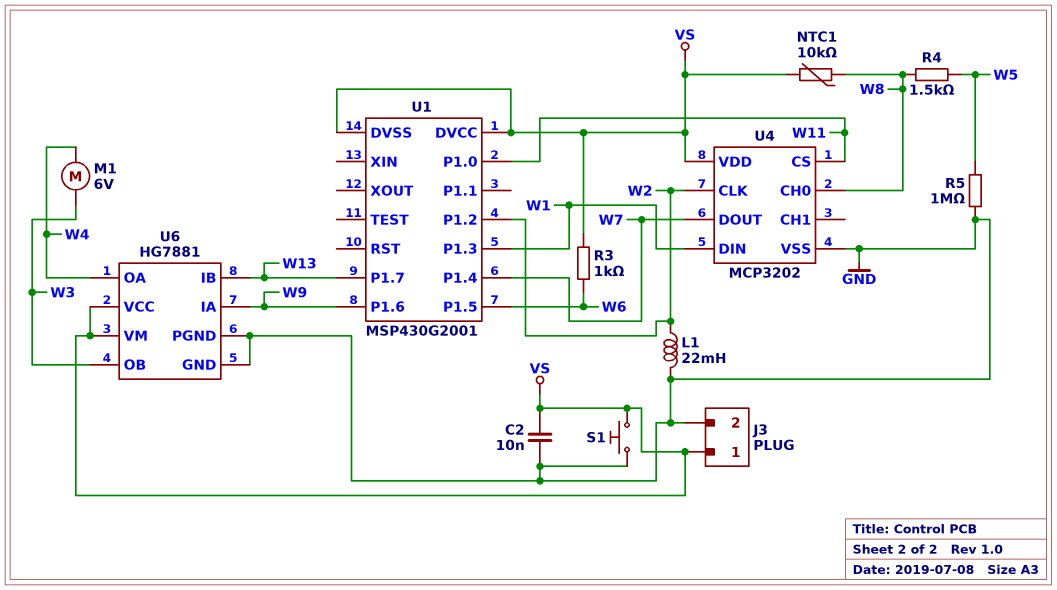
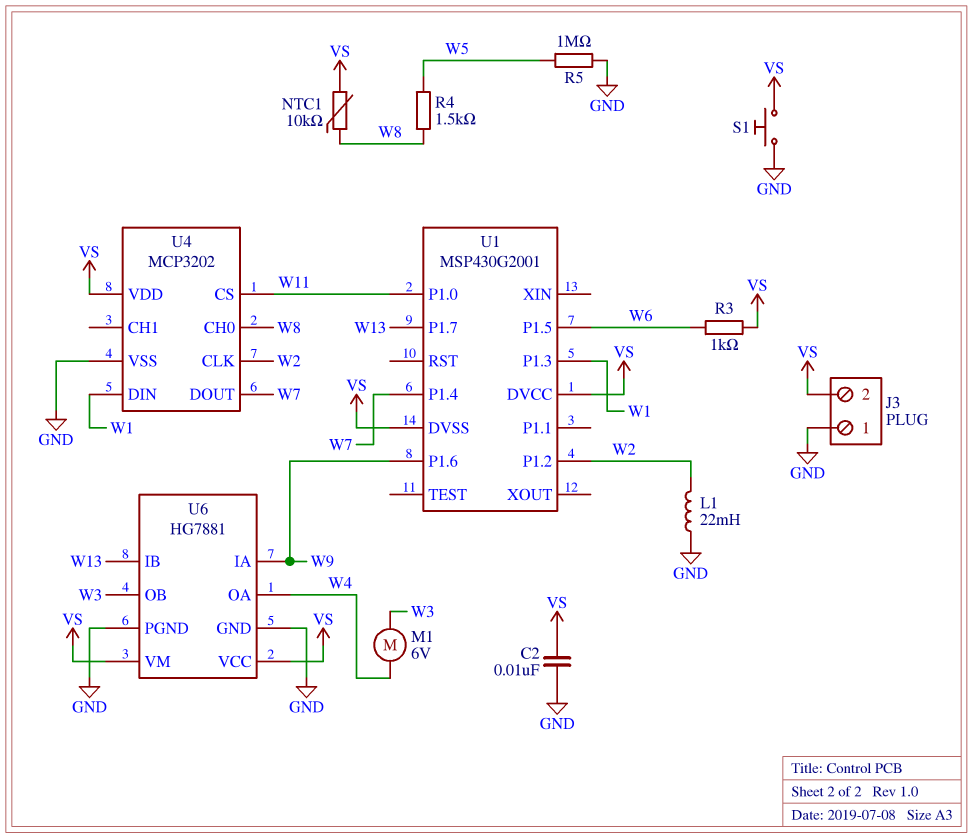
J3 pin 1: VS -> GND
J3 pin 2: GND -> VS

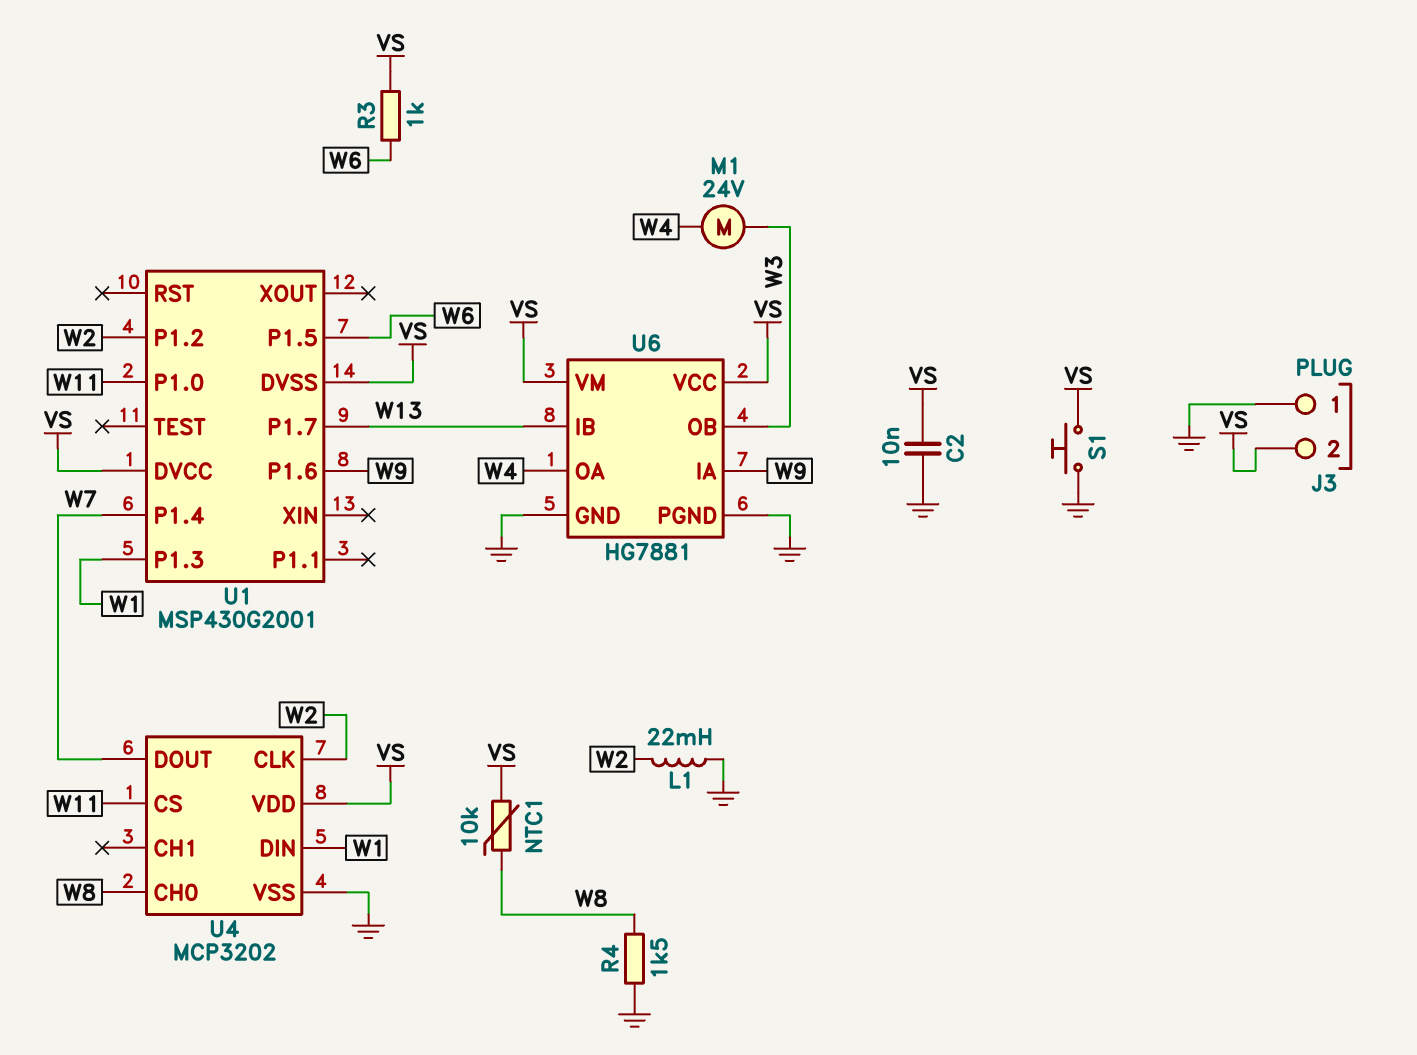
M1: motor 6V (W3, W4) -> motor 24V (W3, W4)
R4: 1.5k (W5, W8) -> 1.5k (GND, W8)
R5: 1M (GND, W5) -> none

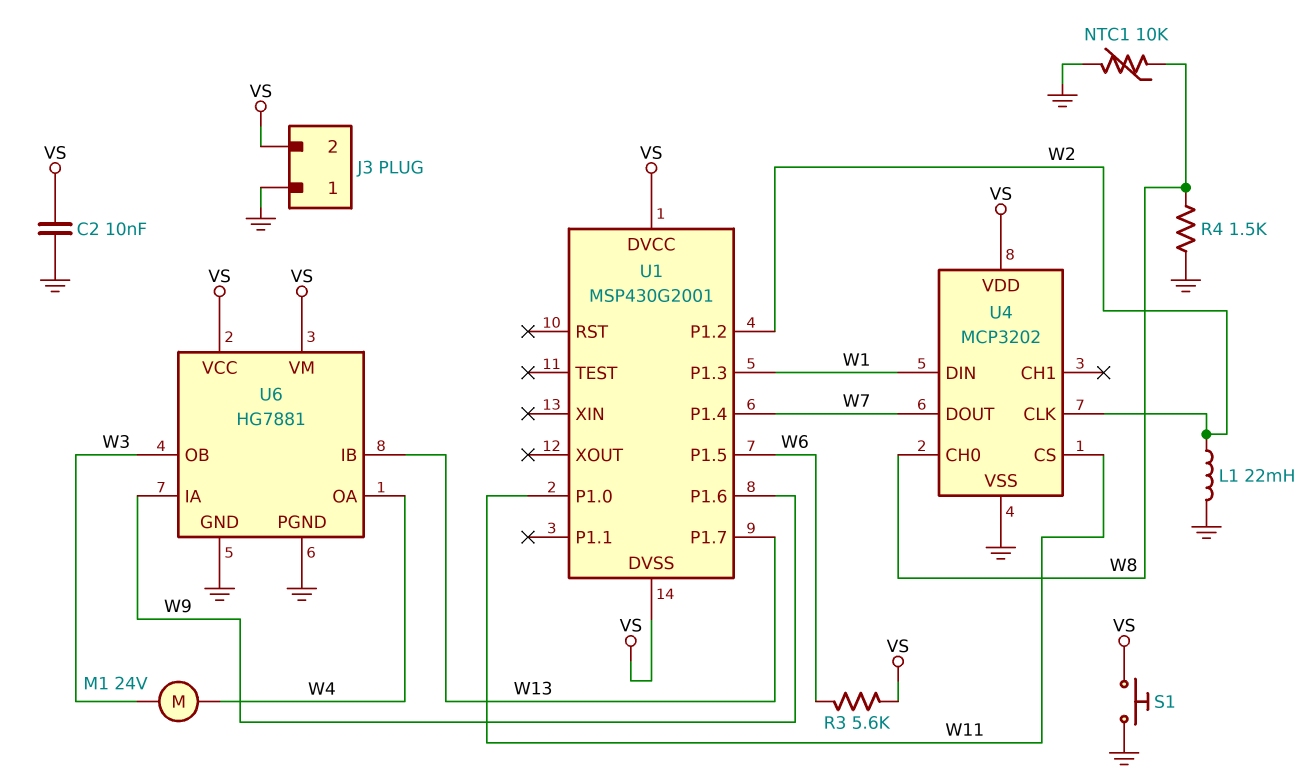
NTC1: 10k (VS, W8) -> 10k (GND, W8)
R3: 1k (VS, W6) -> 5.6k (VS, W6)

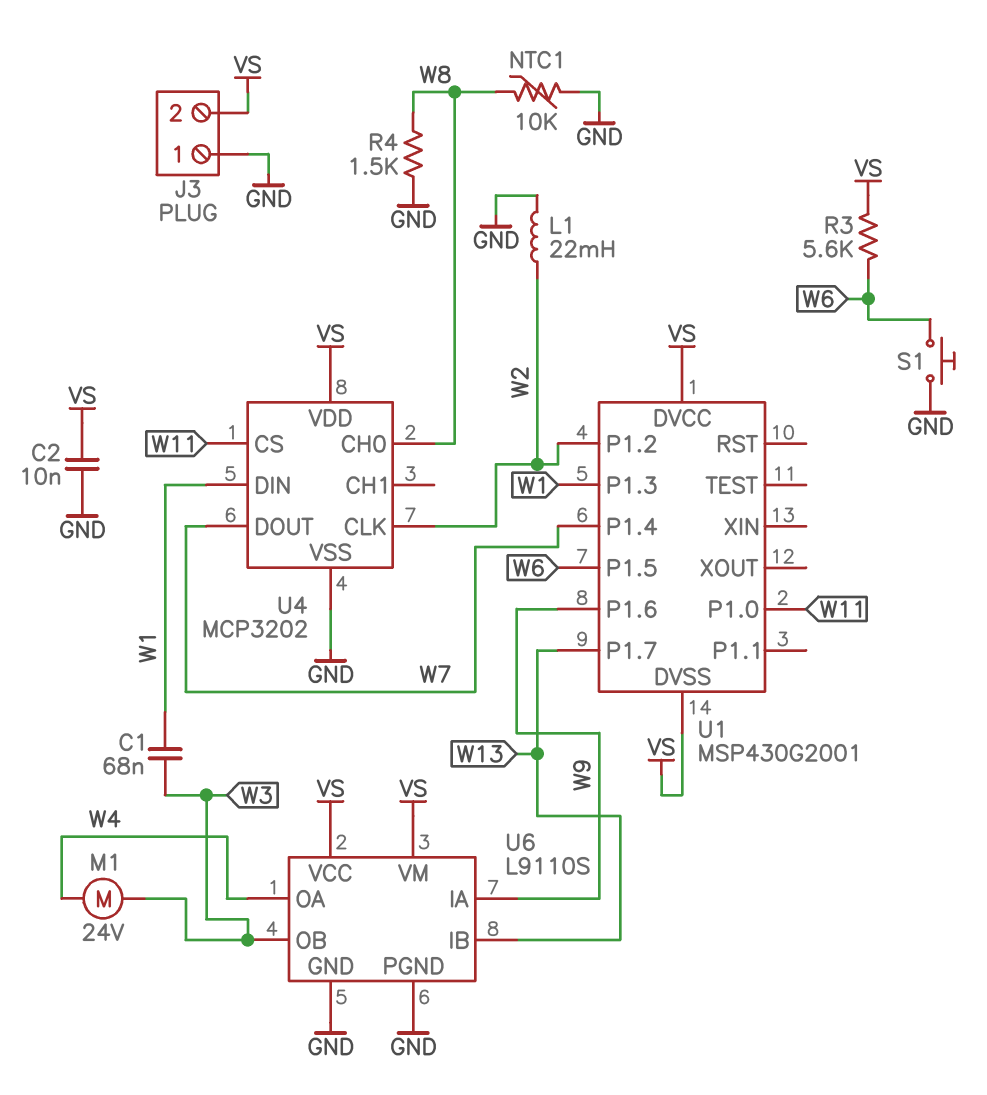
C1: none -> 68nF (W1, W3)
S1: button (GND, VS) -> button (GND, W6)
U6: HG7881 -> L9110S

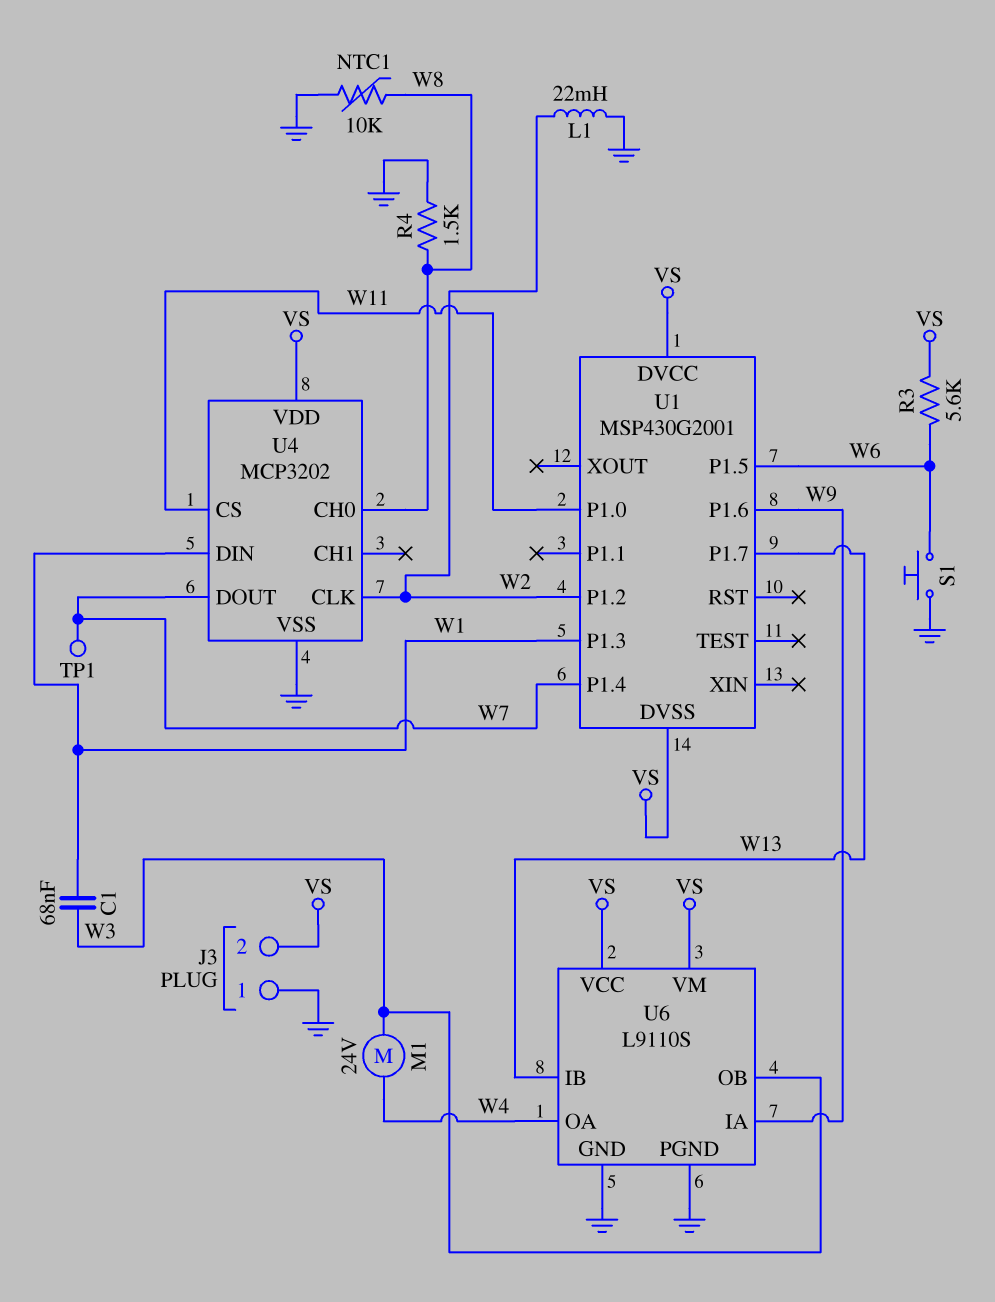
C2: 10nF (GND, VS) -> none
TP1: none -> test point (W7)

